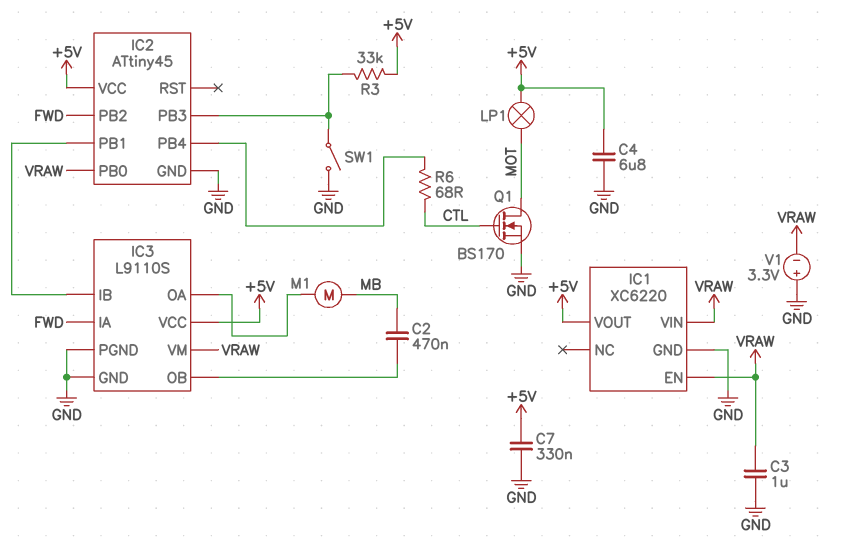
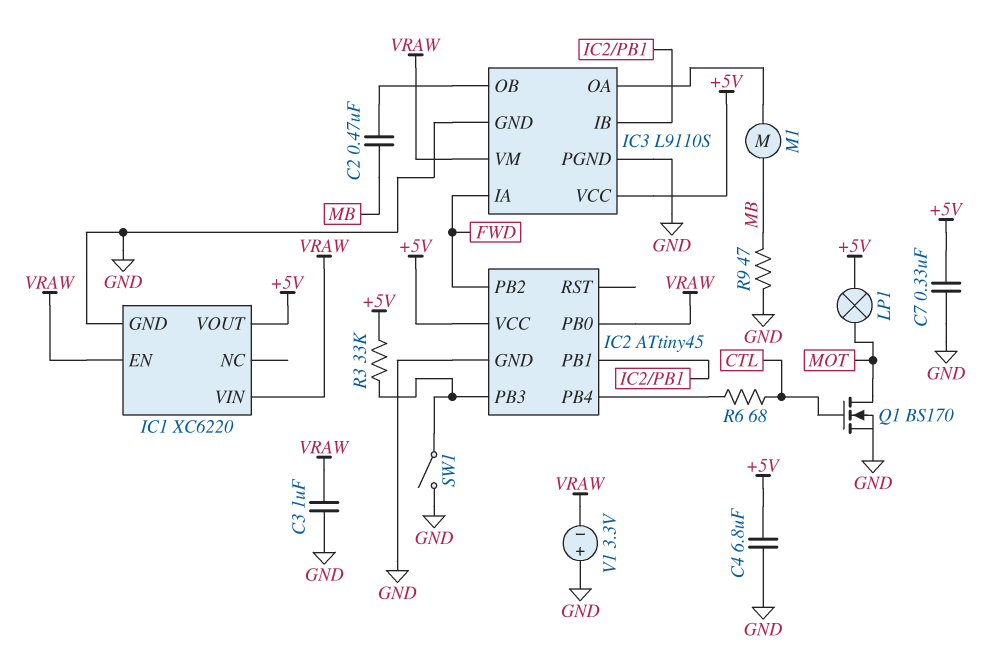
R9: none -> 47 (GND, MB)

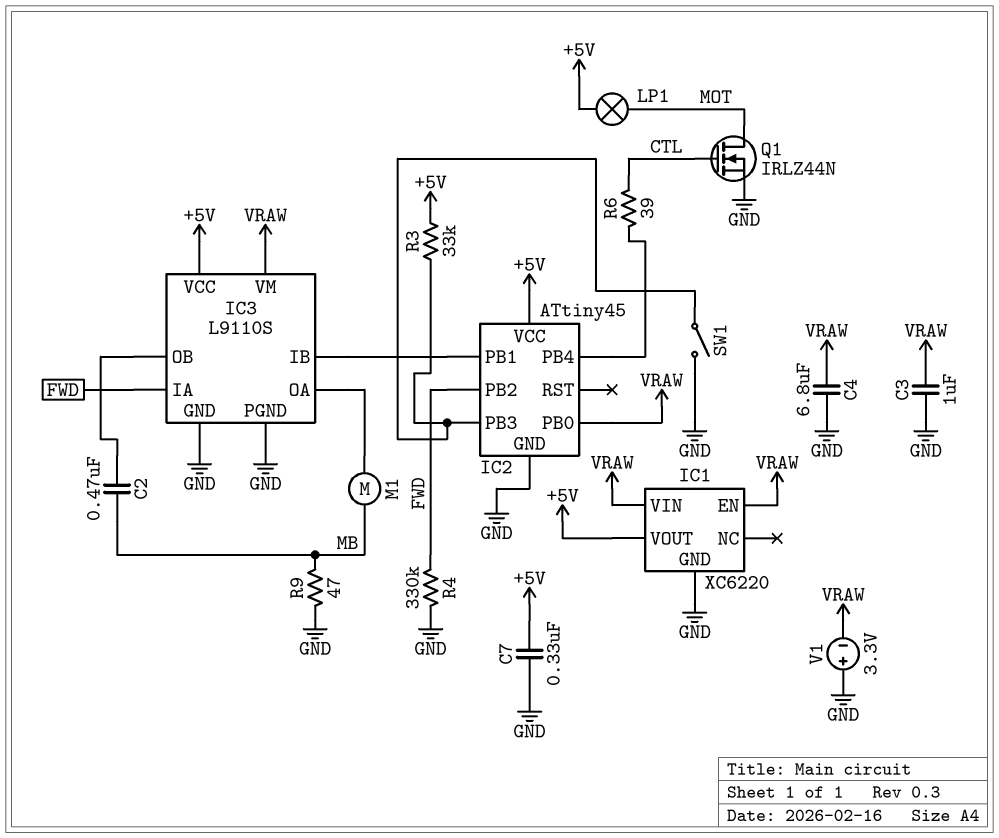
C4: 6.8uF (+5V, GND) -> 6.8uF (GND, VRAW)
Q1: NMOS BS170 (G CTL, D MOT, S GND) -> NMOS IRLZ44N (G CTL, D MOT, S GND)
R4: none -> 330k (FWD, GND)
R6: 68 (CTL, IC2/PB4) -> 39 (CTL, IC2/PB4)

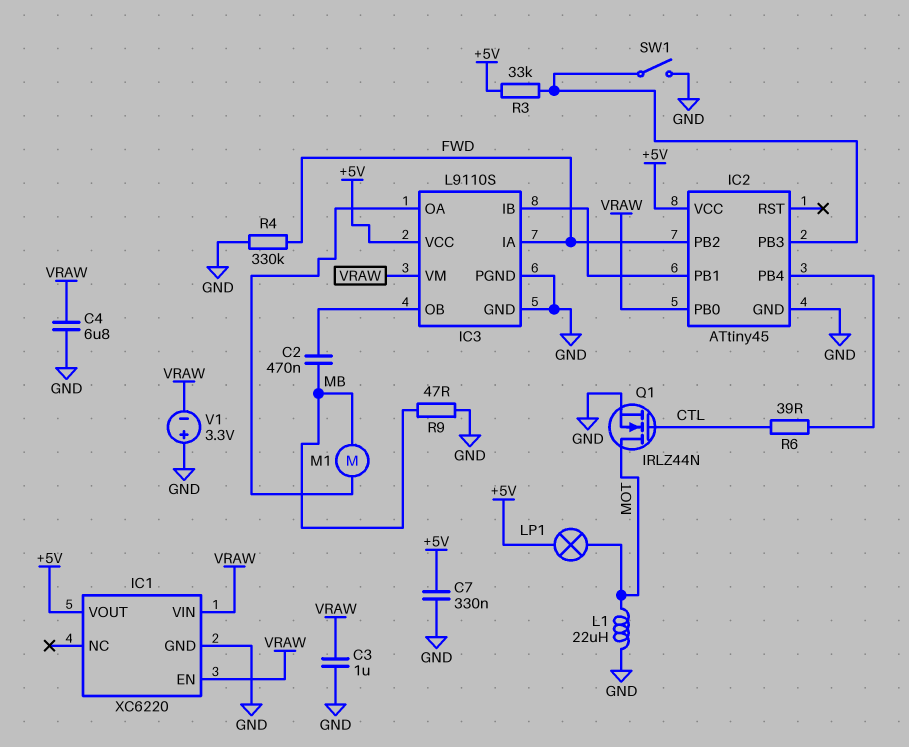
L1: none -> 22uH (GND, MOT)

